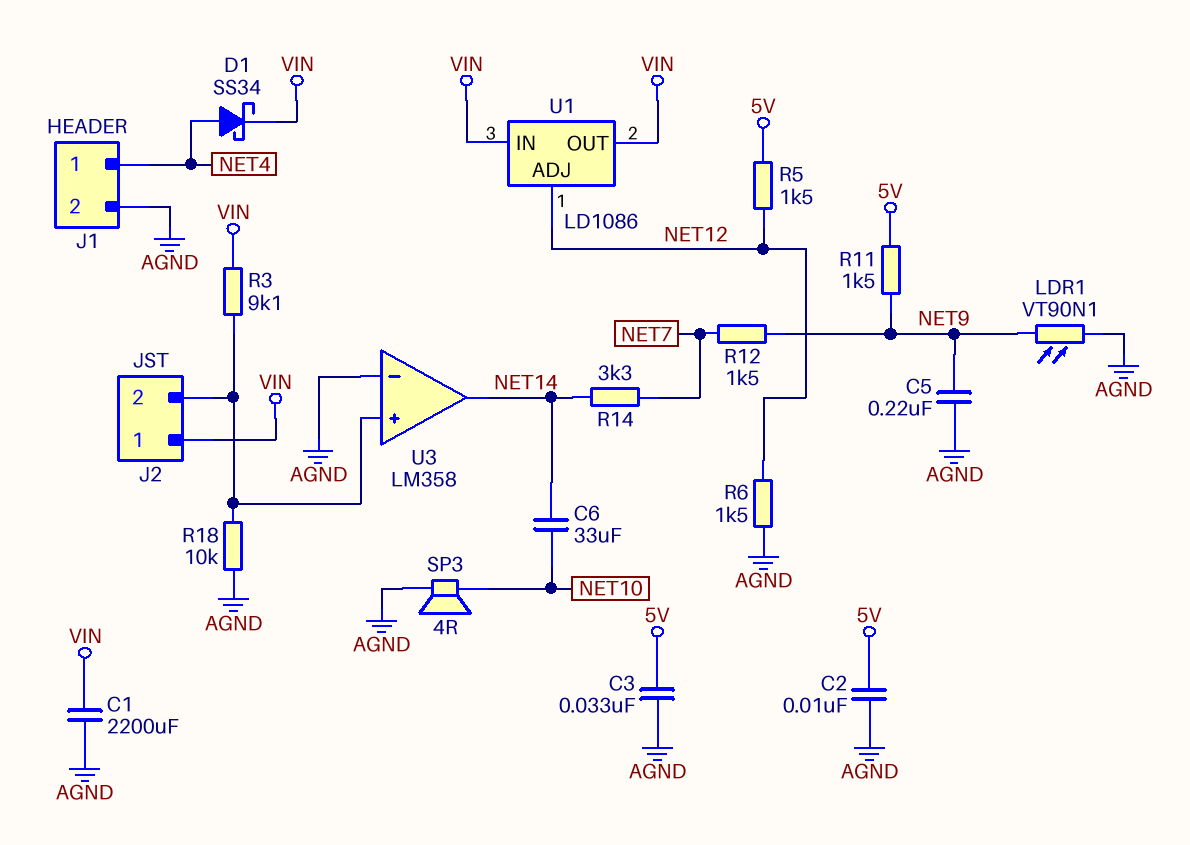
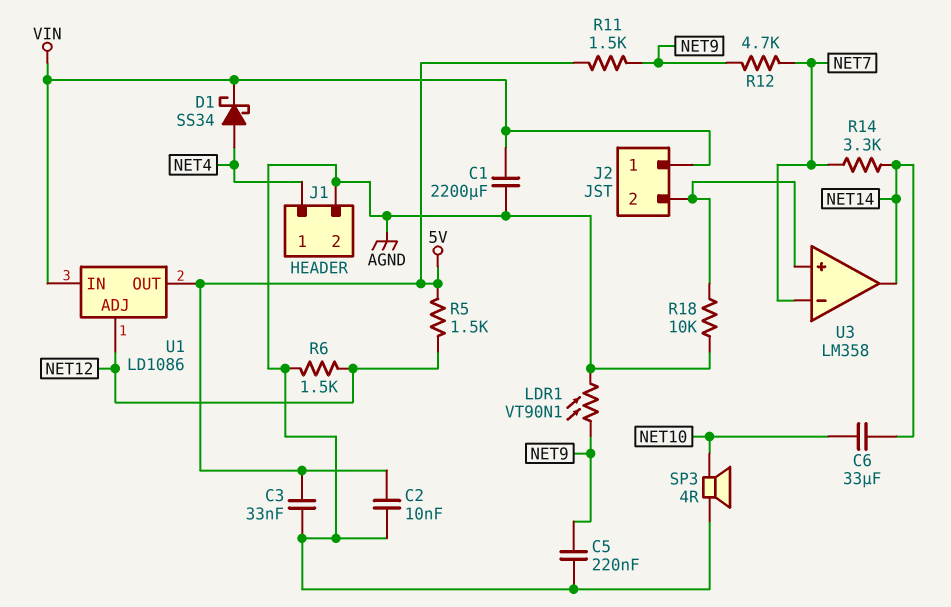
R3: 9.1k (J2/2, VIN) -> none
R12: 1.5k (NET7, NET9) -> 4.7k (NET7, NET9)
U1 pin OUT: VIN -> 5V
U3 pin in-: AGND -> NET7

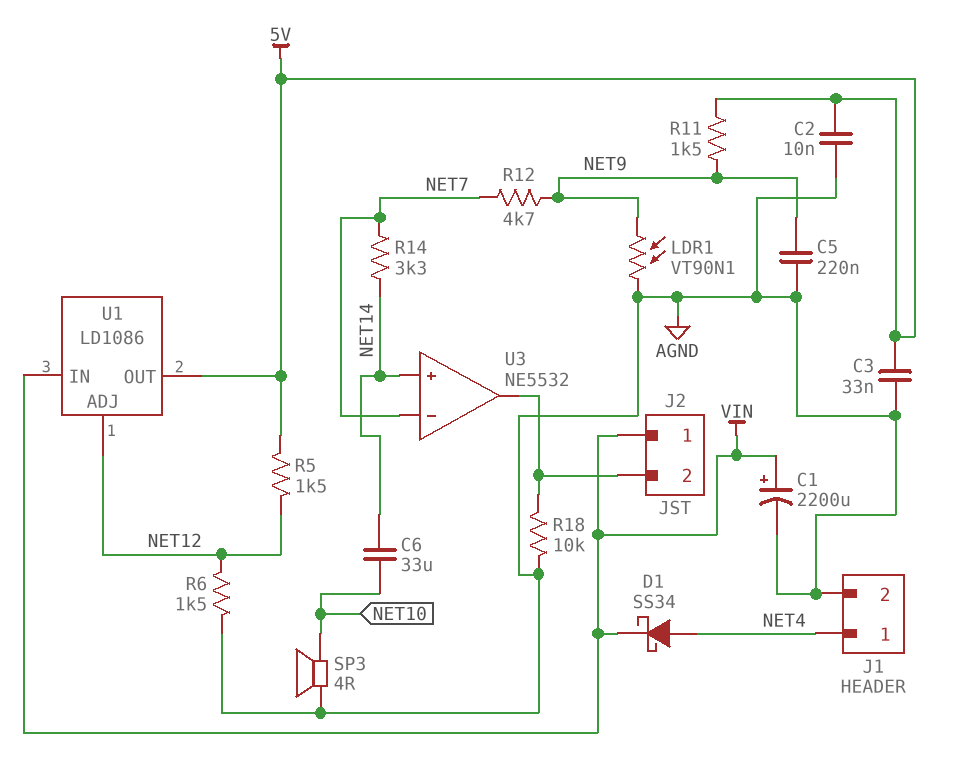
C1: 2200uF (AGND, VIN) -> 2200uF (plus VIN, minus AGND)
U3: LM358 -> NE5532
U3 pin in+: J2/2 -> NET14
U3 pin out: NET14 -> J2/2

